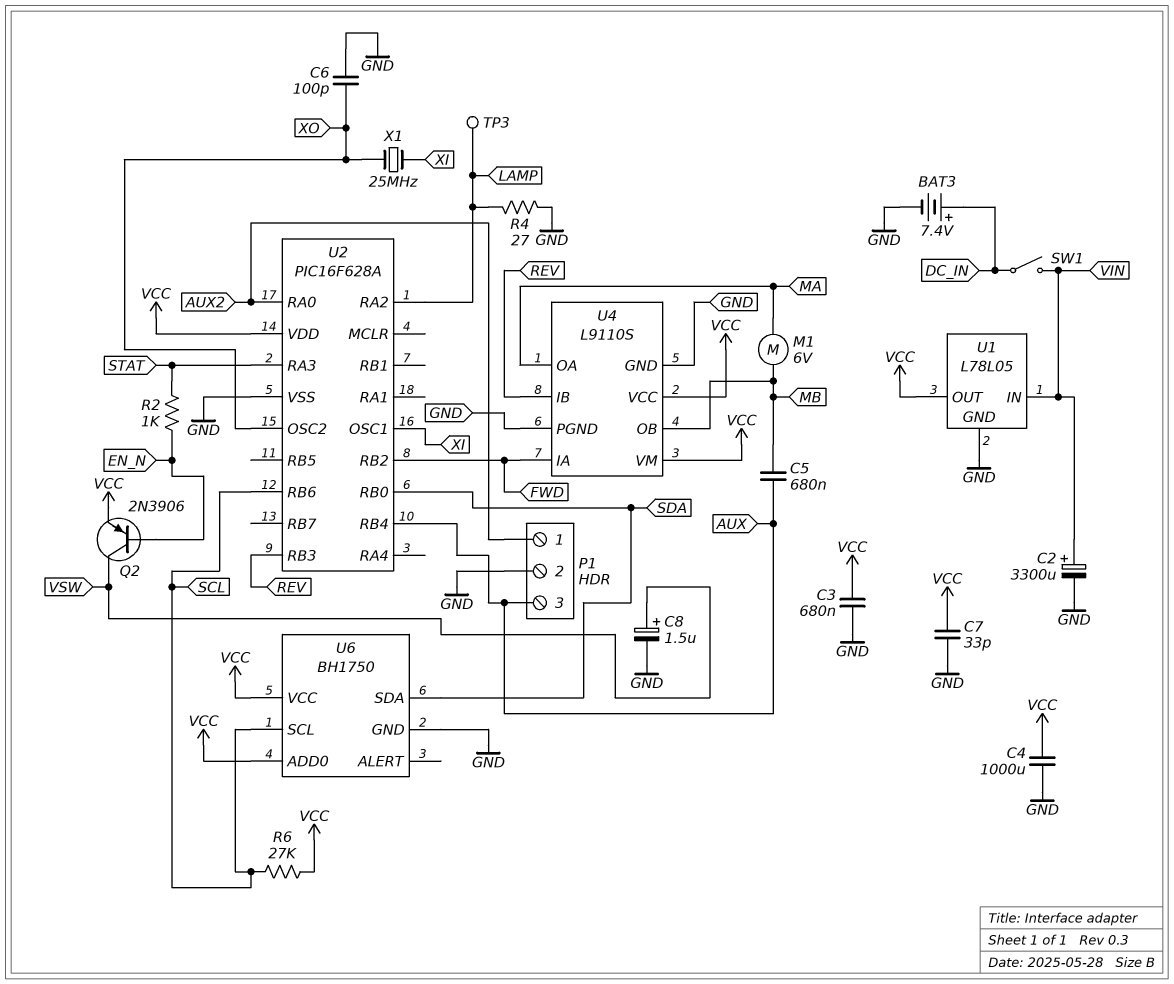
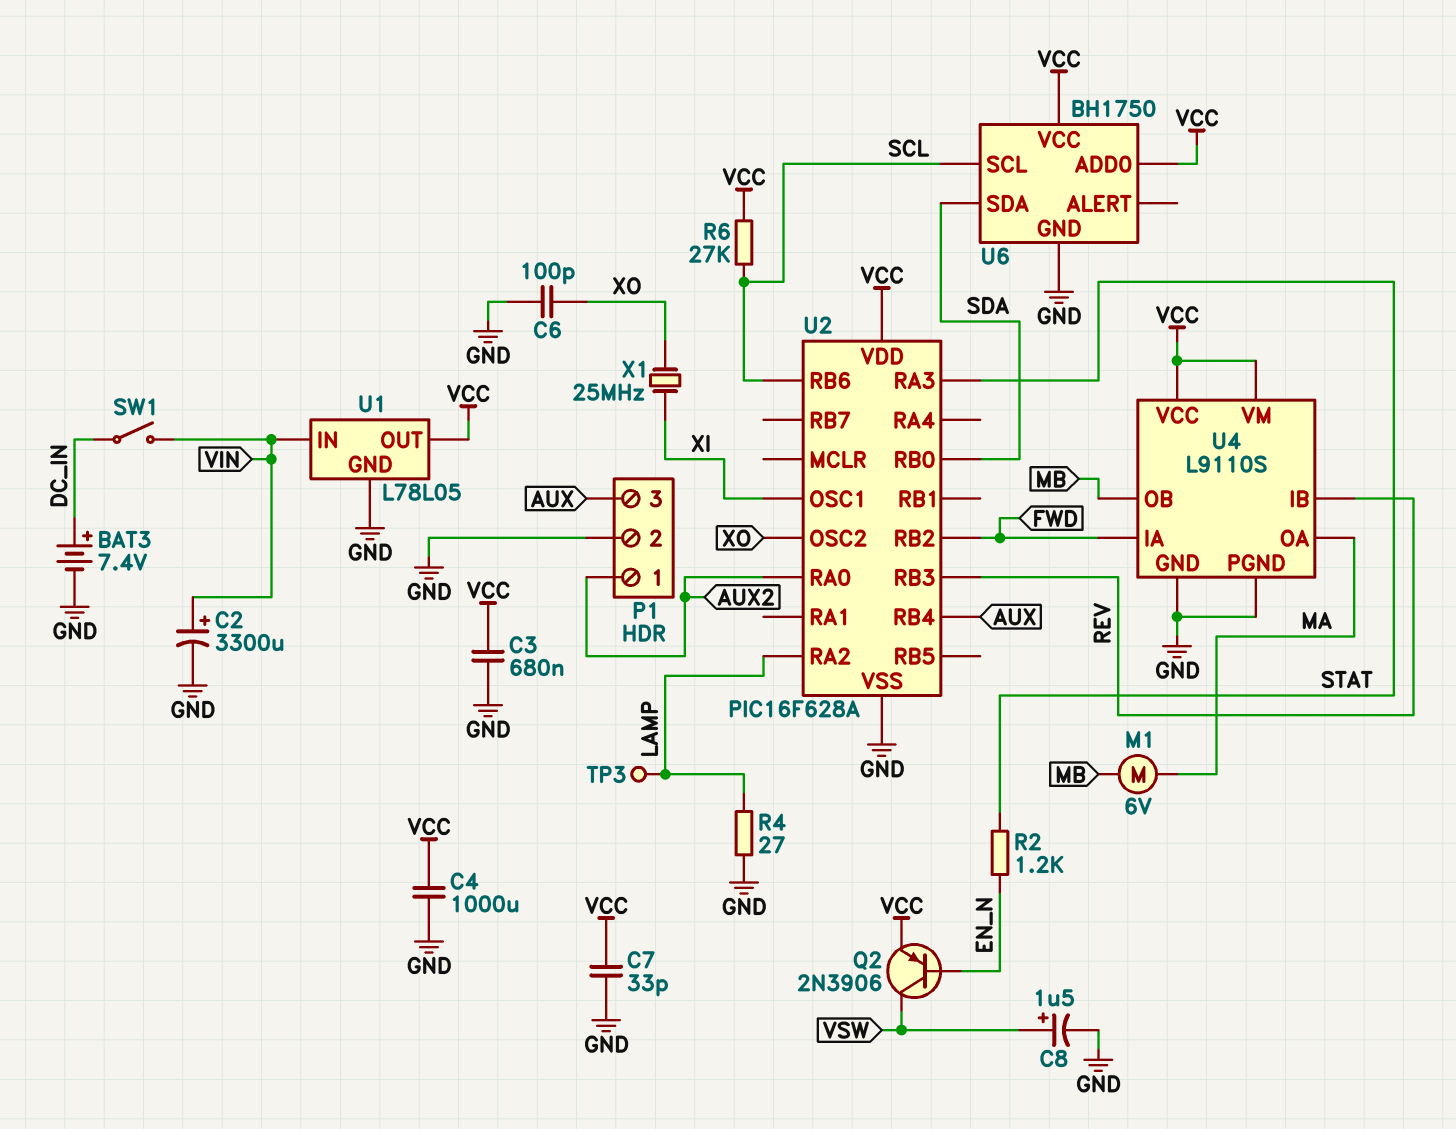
C5: 680nF (AUX, MB) -> none
R2: 1k (EN_N, STAT) -> 1.2k (EN_N, STAT)

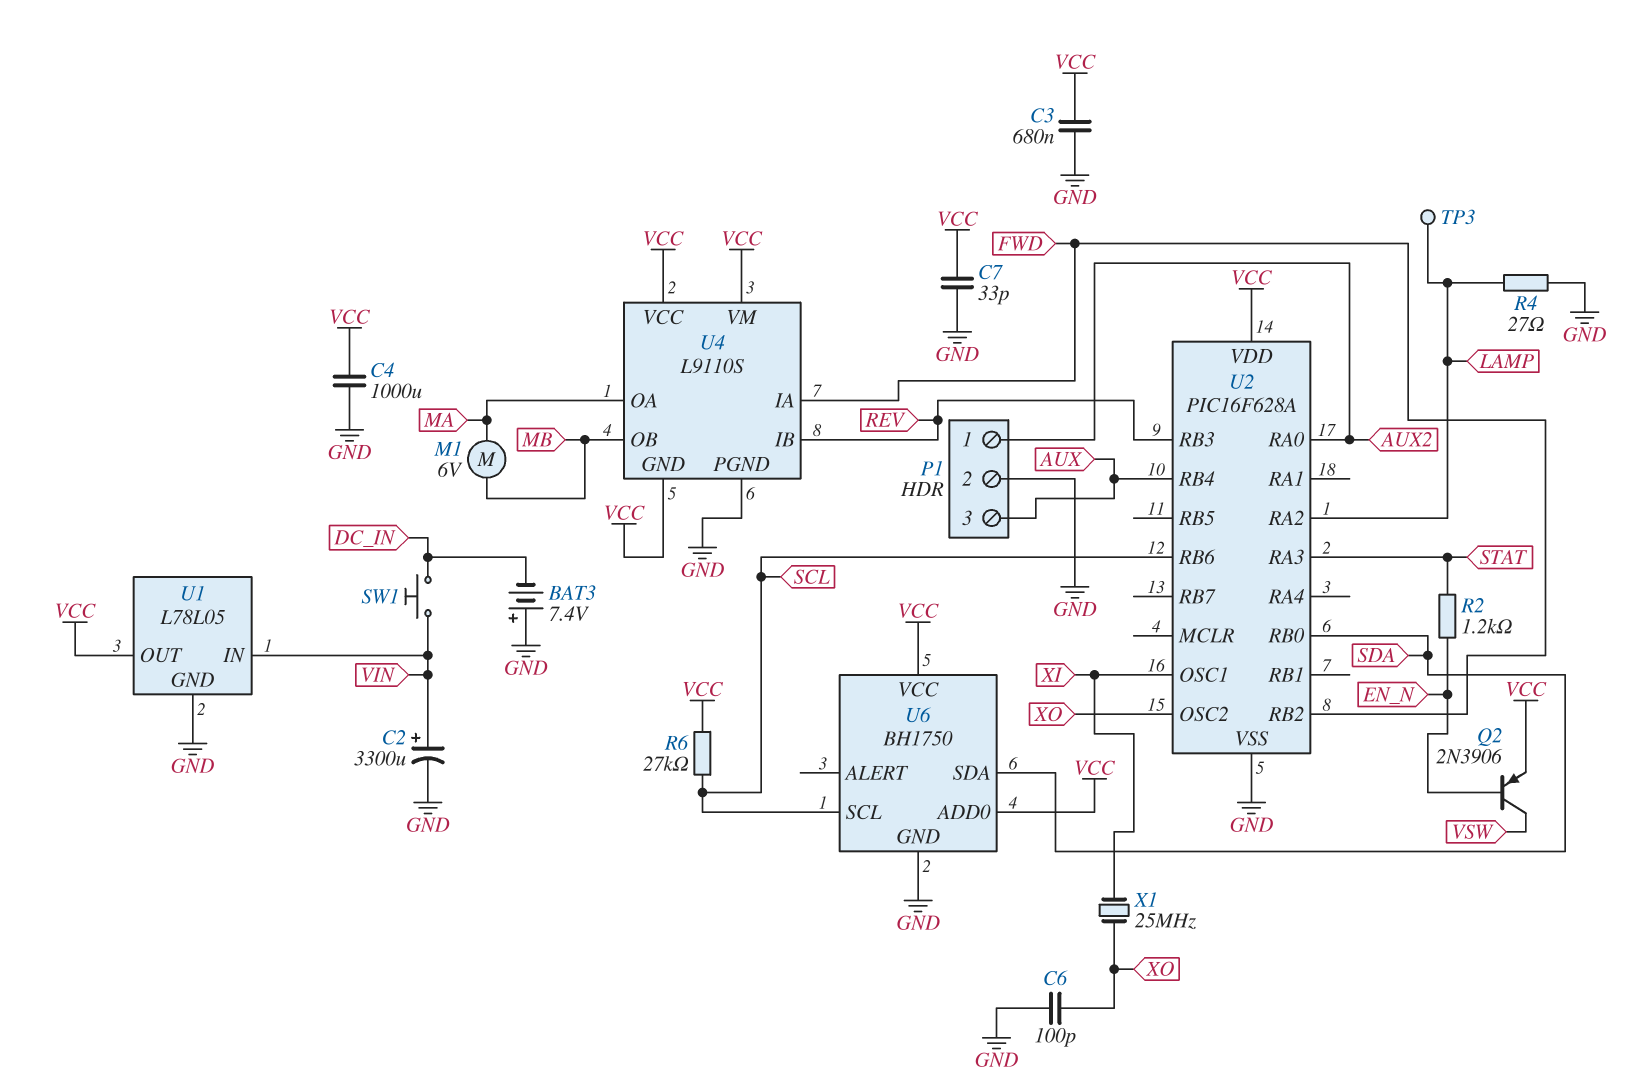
BAT3: 7.4V (plus DC_IN, minus GND) -> 7.4V (plus GND, minus DC_IN)
C8: 1.5uF (plus VSW, minus GND) -> none
SW1: switch (DC_IN, VIN) -> button (DC_IN, VIN)
U4 pin GND: GND -> VCC

